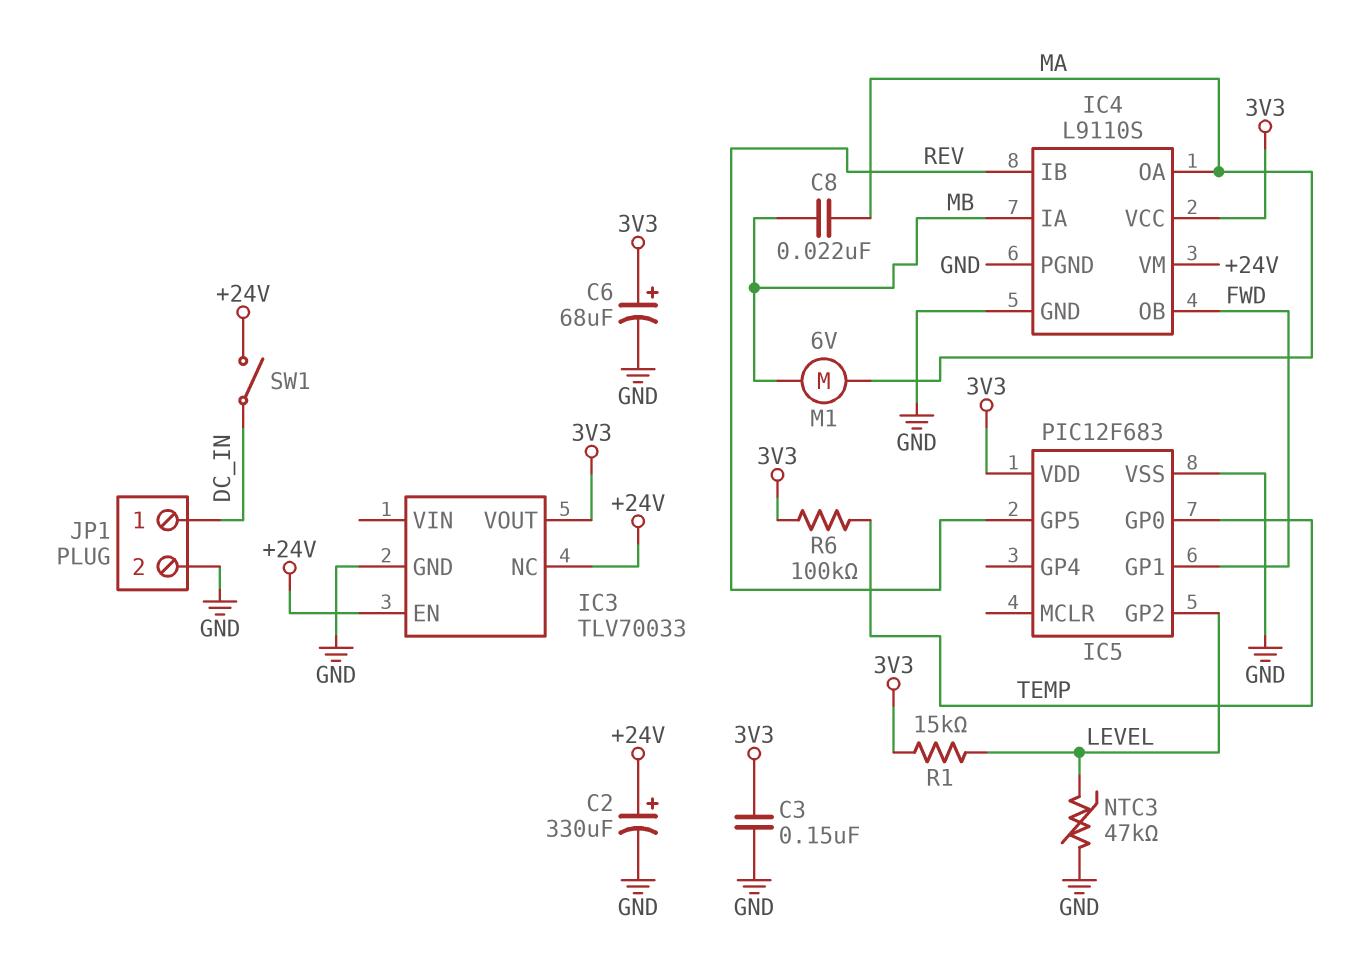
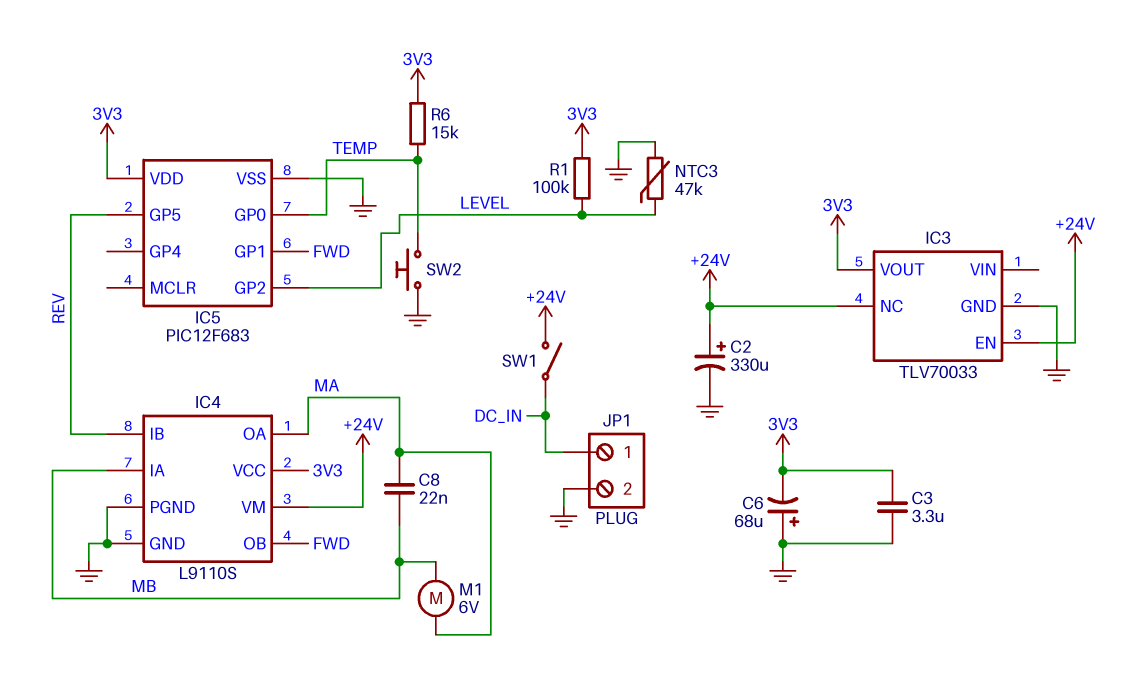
C3: 150nF (3V3, GND) -> 3.3uF (3V3, GND)
C6: 68uF (plus 3V3, minus GND) -> 68uF (plus GND, minus 3V3)
R1: 15k (3V3, LEVEL) -> 100k (3V3, LEVEL)
R6: 100k (3V3, TEMP) -> 15k (3V3, TEMP)
SW2: none -> button (GND, TEMP)

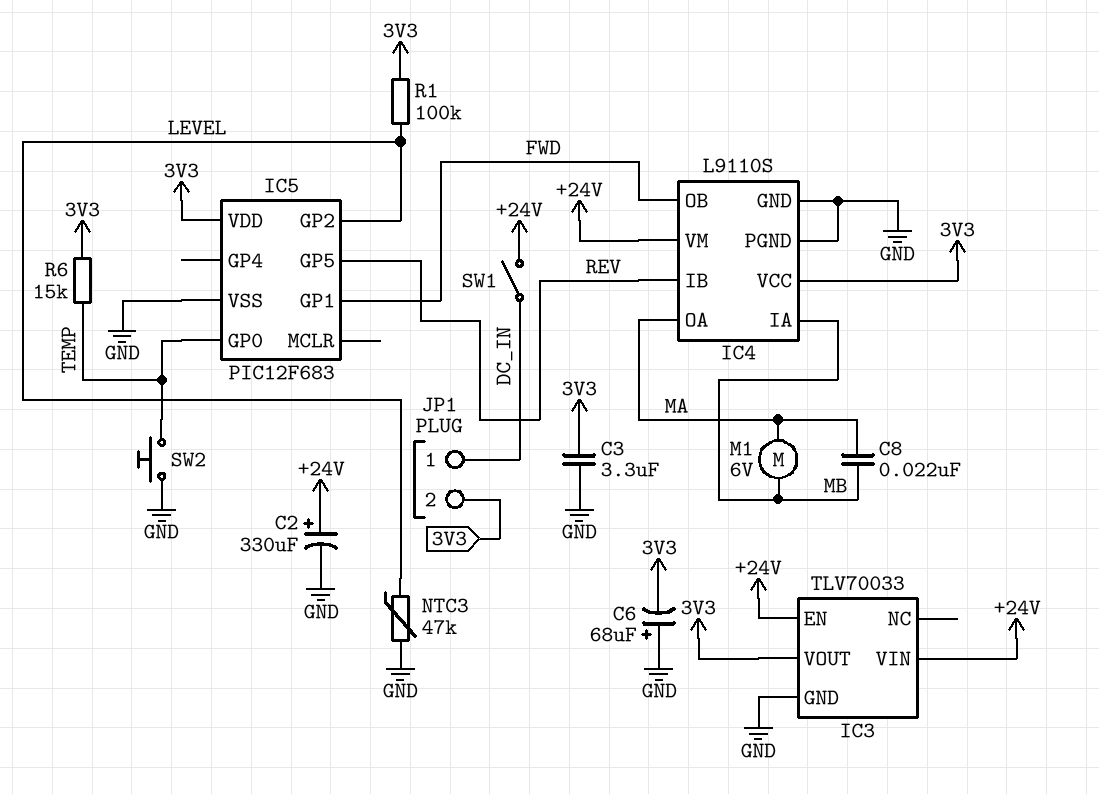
IC3 pin NC: +24V -> none
IC3 pin VIN: none -> +24V
JP1 pin 2: GND -> 3V3

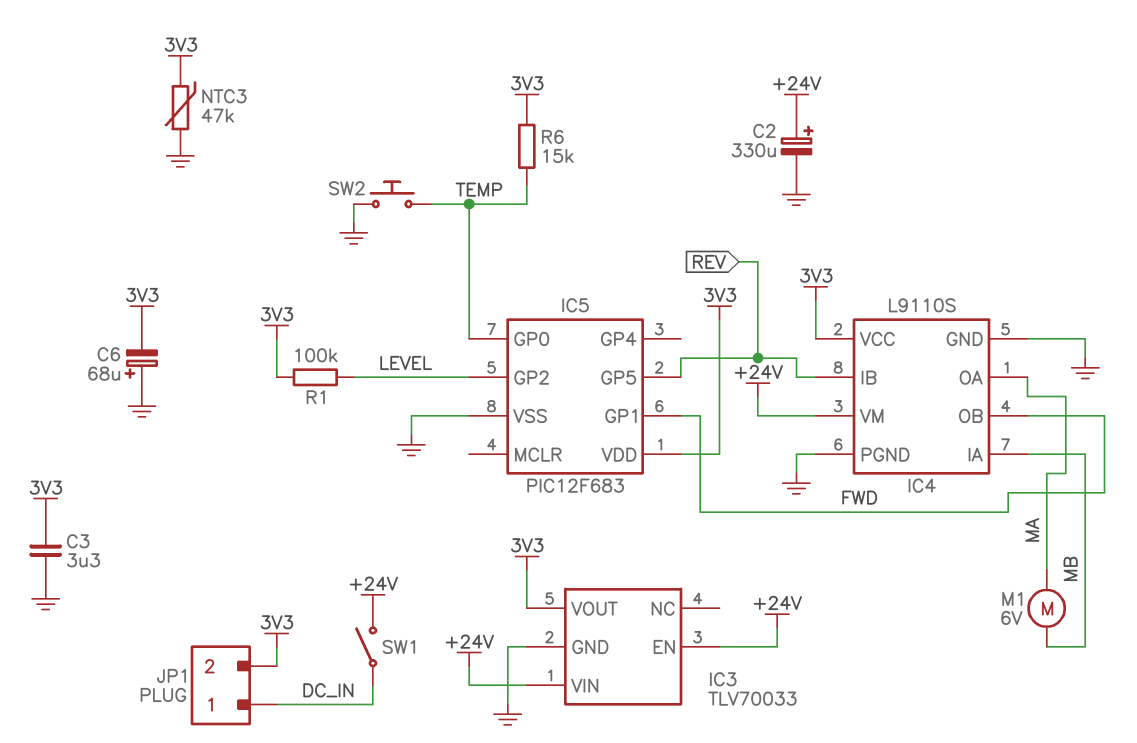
C8: 22nF (MA, MB) -> none
NTC3: 47k (GND, LEVEL) -> 47k (3V3, GND)

